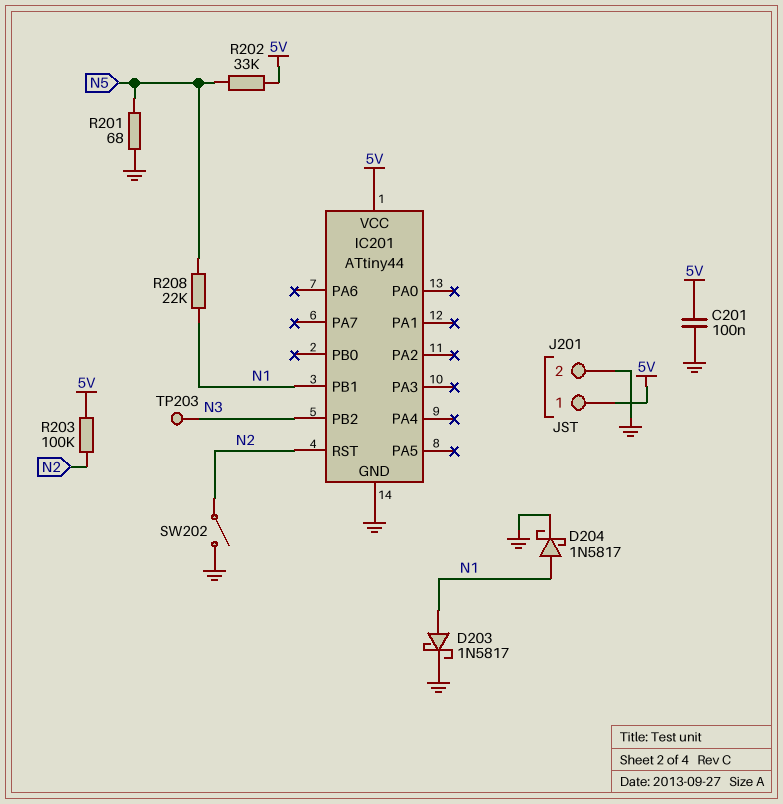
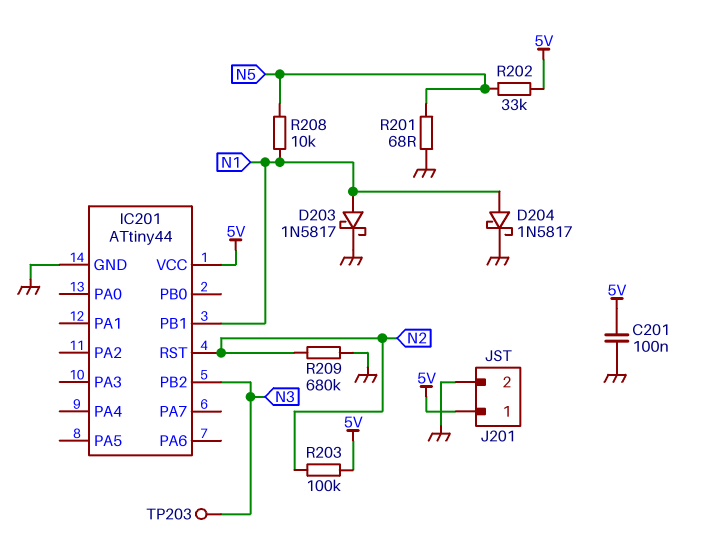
R208: 22k (N1, N5) -> 10k (N1, N5)
R209: none -> 680k (GND, N2)
SW202: switch (GND, N2) -> none

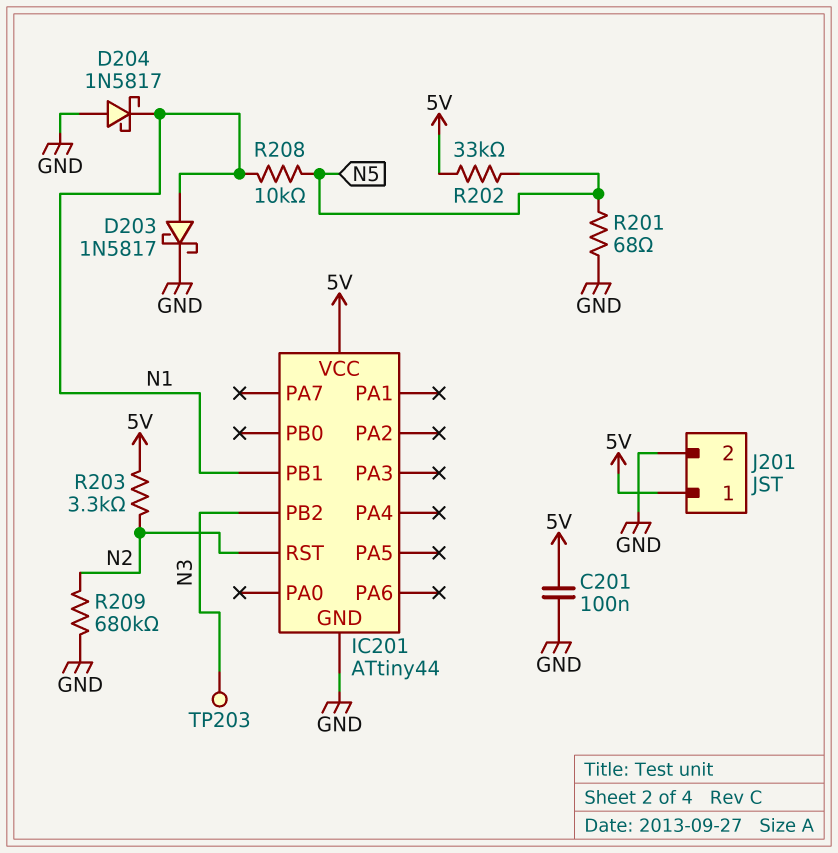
D204: schottky 1N5817 (A N1, K GND) -> schottky 1N5817 (A GND, K N1)
R203: 100k (5V, N2) -> 3.3k (5V, N2)

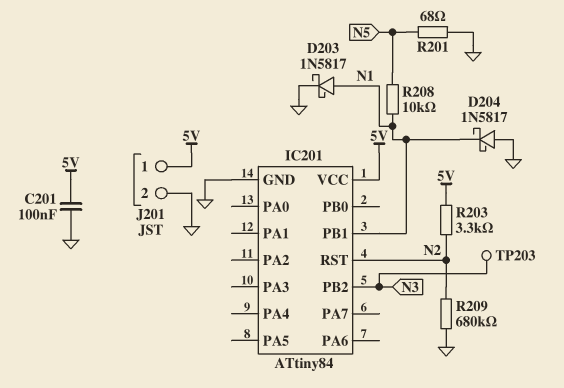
IC201: ATtiny44 -> ATtiny84
R202: 33k (5V, N5) -> none

